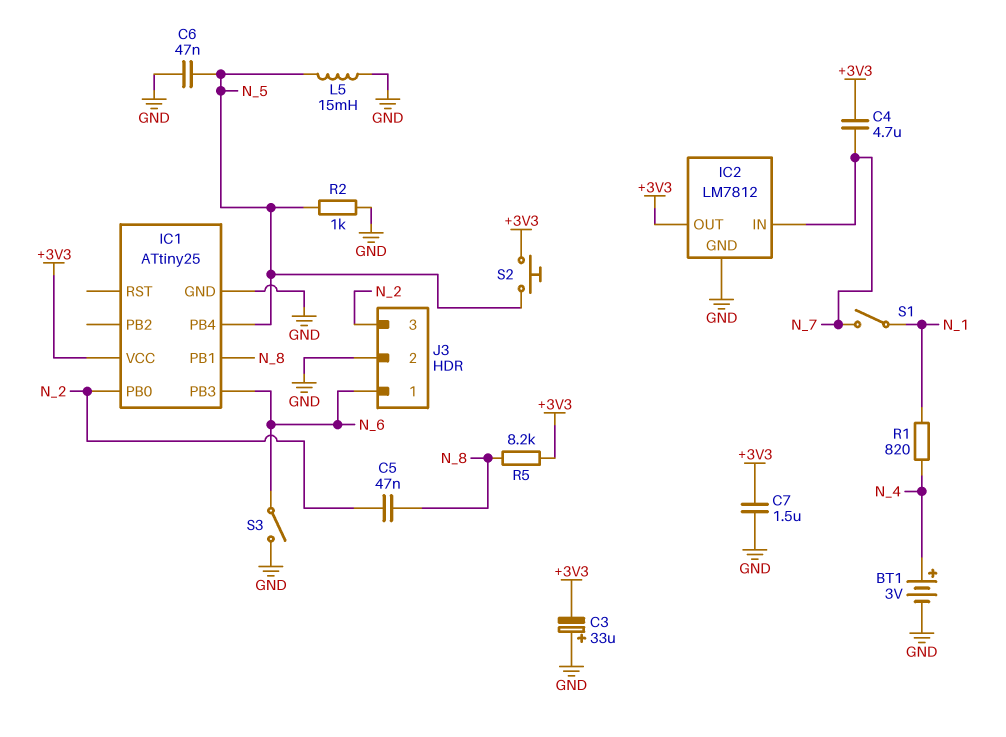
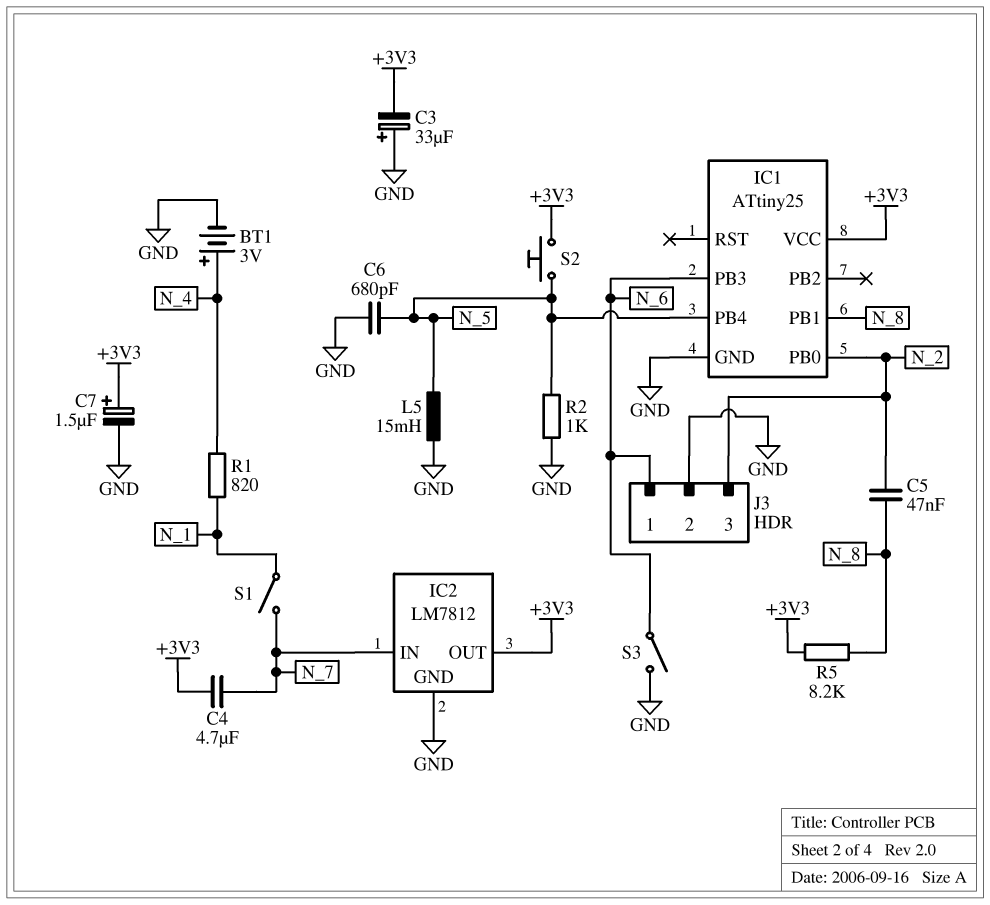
C6: 47nF (GND, N_5) -> 680pF (GND, N_5)
C7: 1.5uF (+3V3, GND) -> 1.5uF (plus +3V3, minus GND)

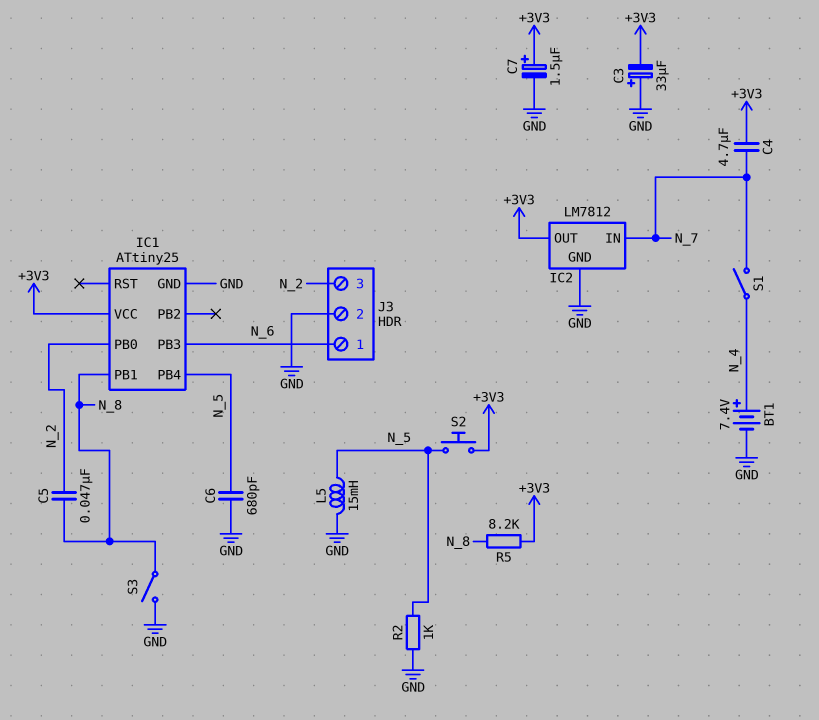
BT1: 3V (plus N_4, minus GND) -> 7.4V (plus N_4, minus GND)
R1: 820 (N_1, N_4) -> none
S1: switch (N_1, N_7) -> switch (N_4, N_7)
S3: switch (GND, N_6) -> switch (GND, N_8)

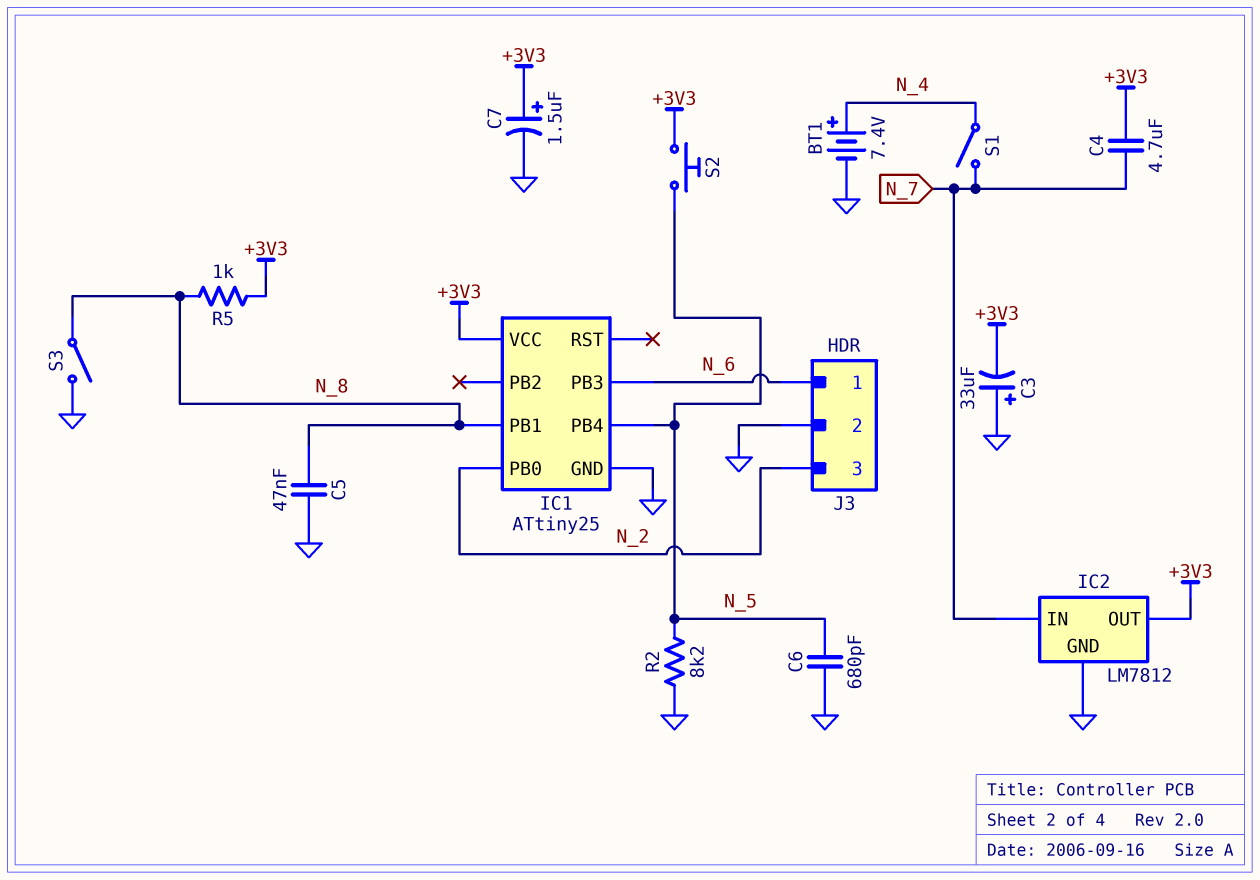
C5: 47nF (N_2, N_8) -> 47nF (GND, N_8)
L5: 15mH (GND, N_5) -> none
R2: 1k (GND, N_5) -> 8.2k (GND, N_5)
R5: 8.2k (+3V3, N_8) -> 1k (+3V3, N_8)

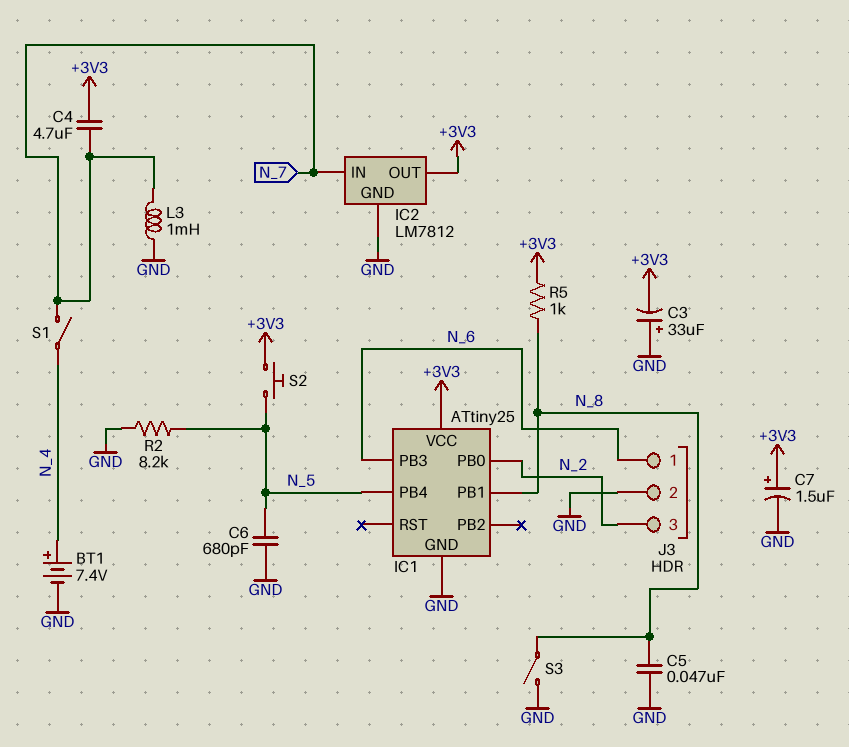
L3: none -> 1mH (GND, N_7)

